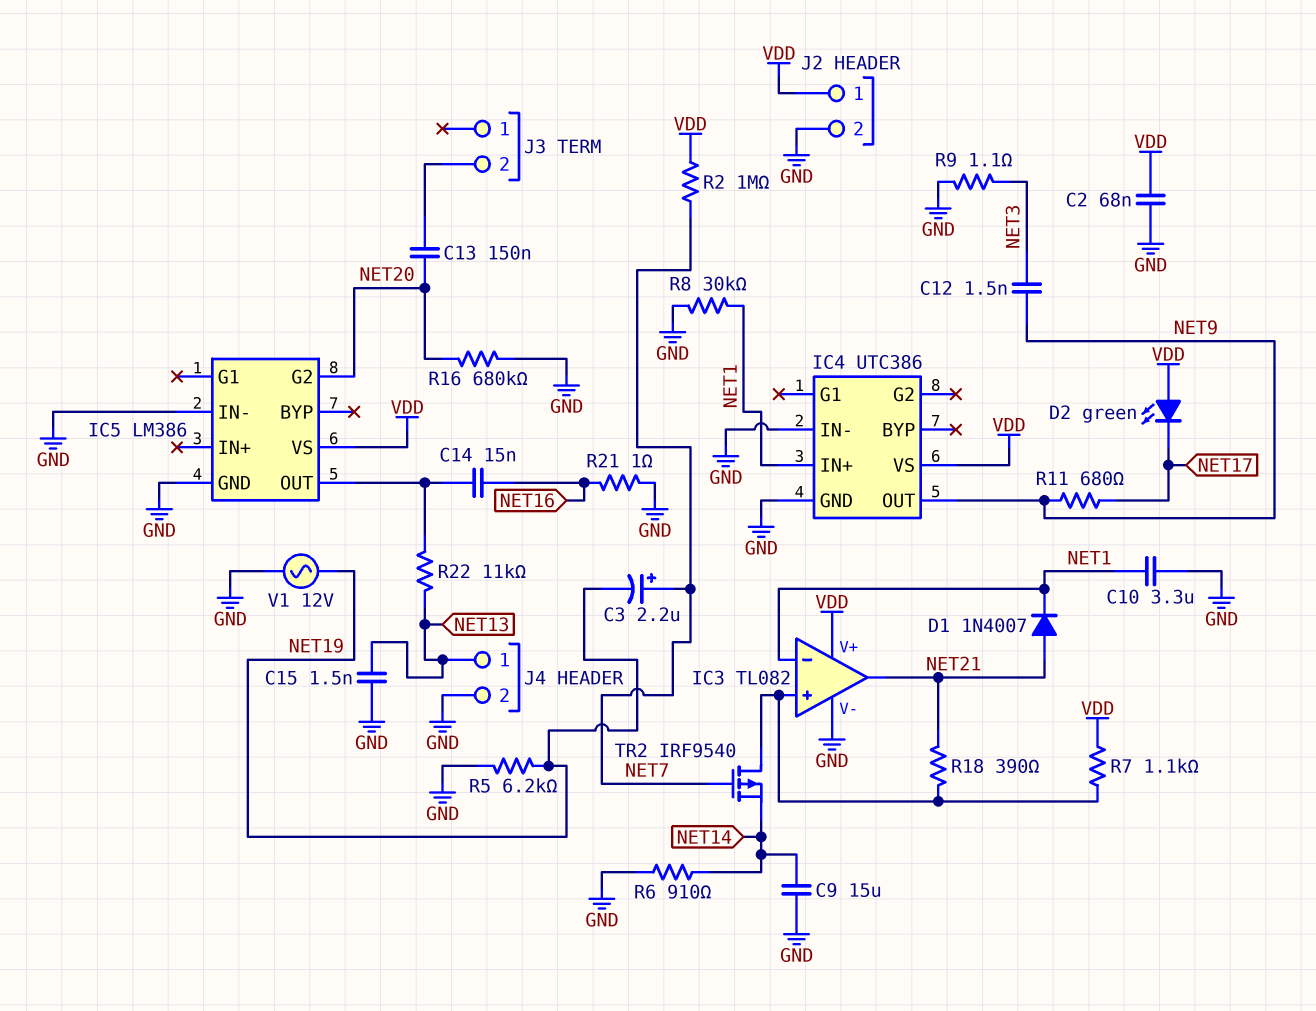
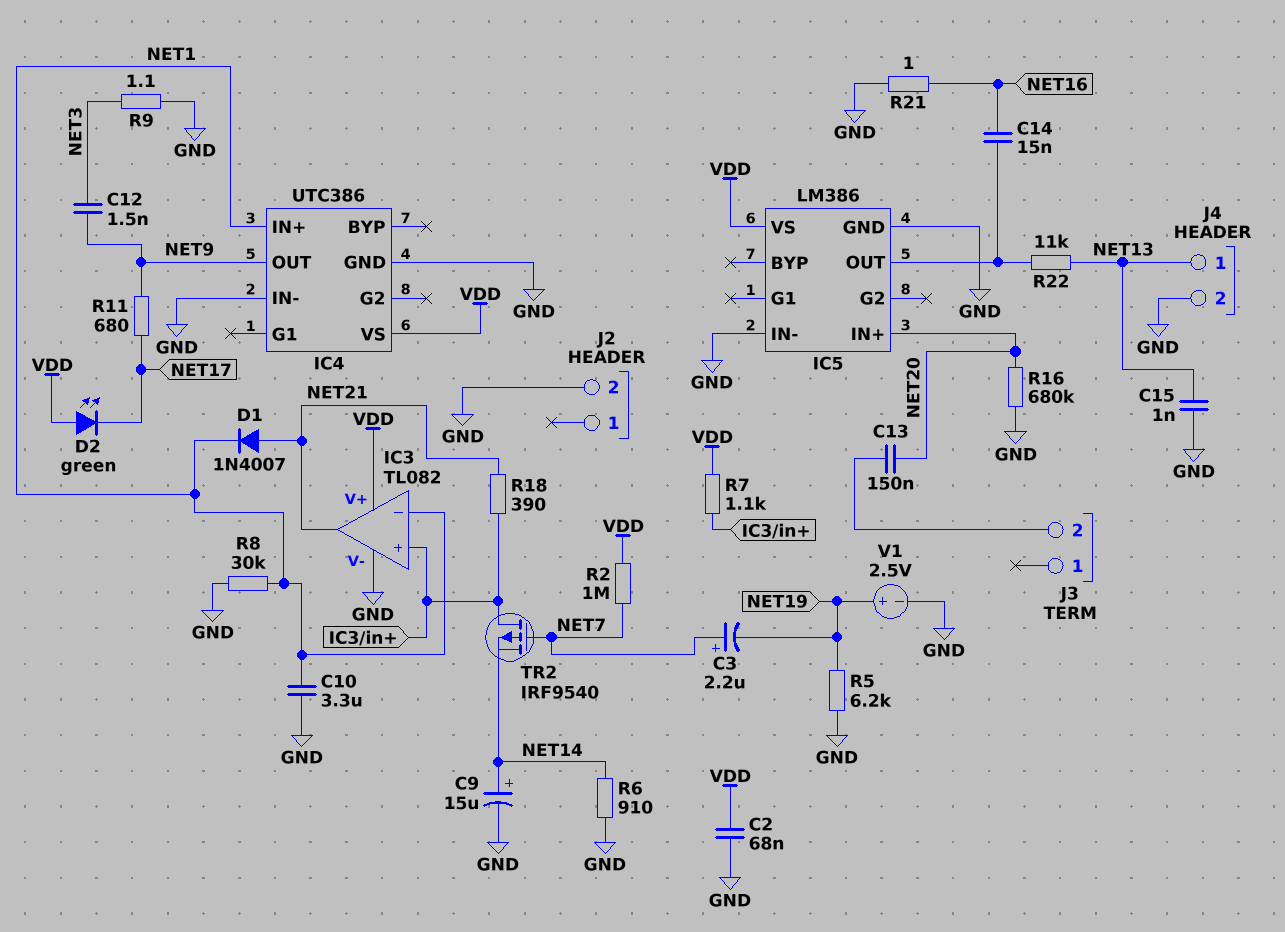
C9: 15uF (GND, NET14) -> 15uF (plus NET14, minus GND)
C15: 1.5nF (GND, NET13) -> 1nF (GND, NET13)
IC5 pin G2: NET20 -> none
IC5 pin IN+: none -> NET20
J2 pin 1: VDD -> none
V1: AC 12V (GND, NET19) -> 2.5V (plus NET19, minus GND)

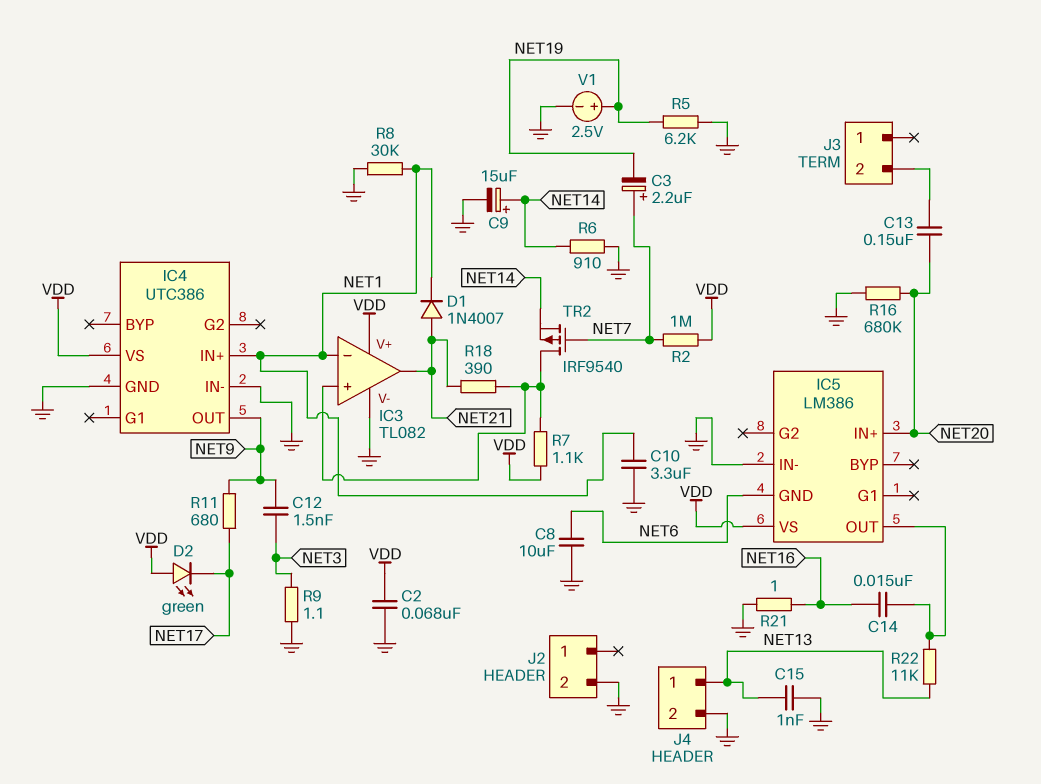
C8: none -> 10uF (GND, NET6)
IC5 pin GND: GND -> NET6

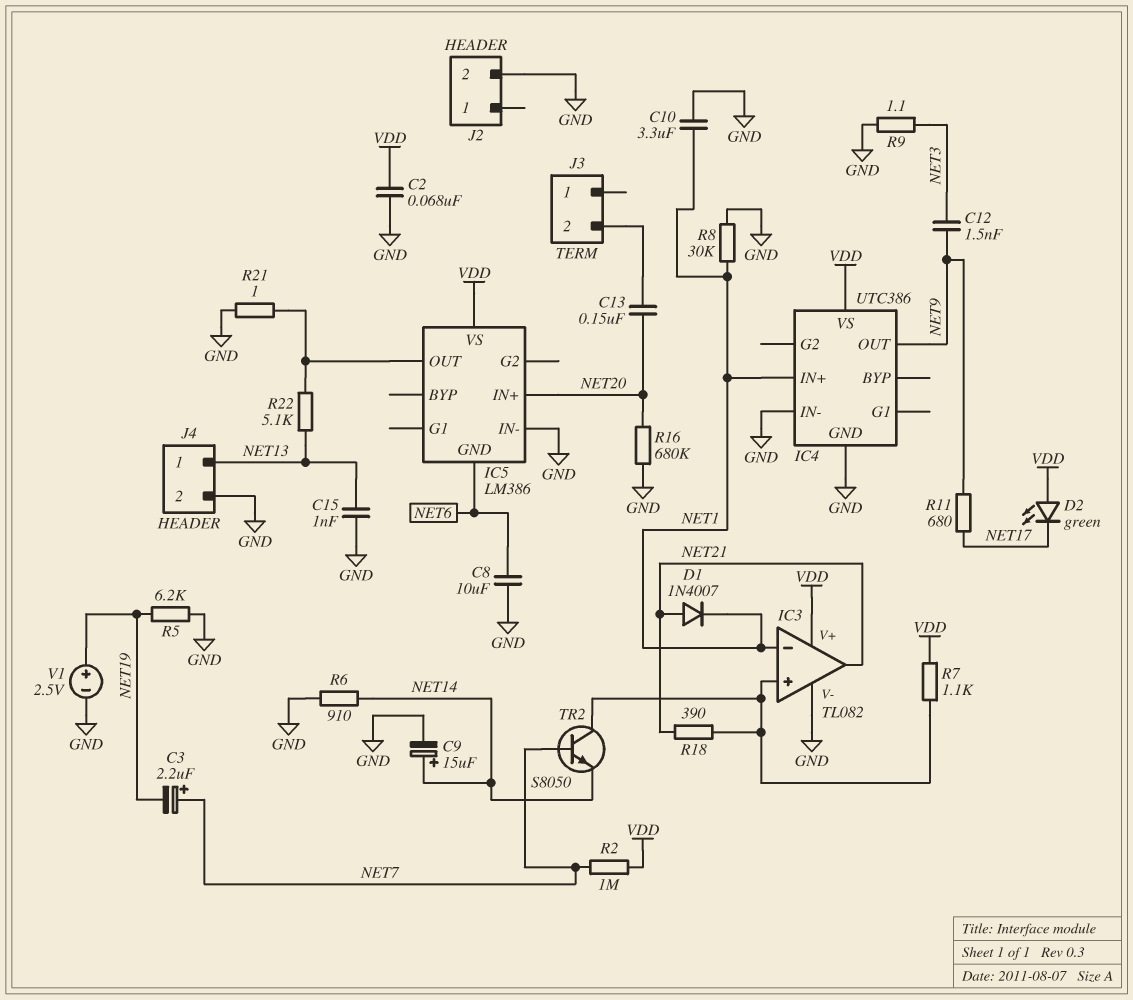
C14: 15nF (IC5/OUT, NET16) -> none
R21: 1 (GND, NET16) -> 1 (GND, IC5/OUT)
R22: 11k (IC5/OUT, NET13) -> 5.1k (IC5/OUT, NET13)
TR2: PMOS IRF9540 (G NET7, D IC3/in+, S NET14) -> NPN S8050 (B NET7, C IC3/in+, E NET14)

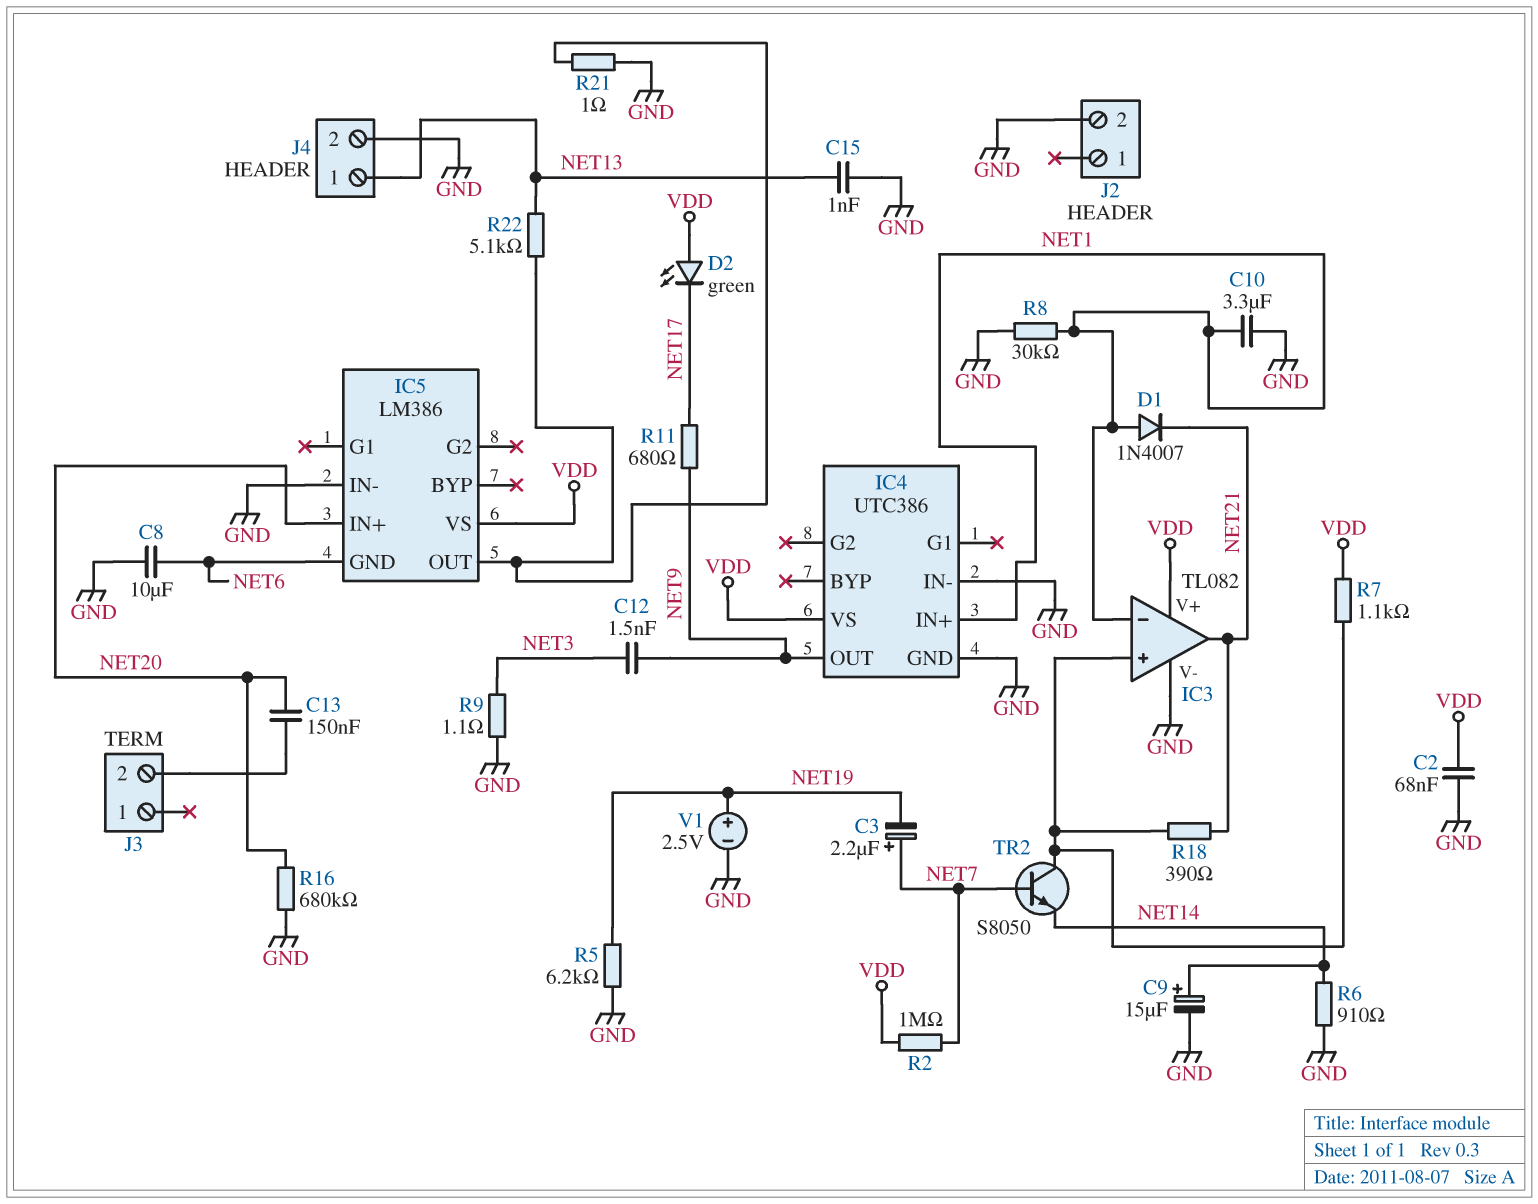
D1: diode 1N4007 (A NET21, K NET1) -> diode 1N4007 (A NET1, K NET21)

